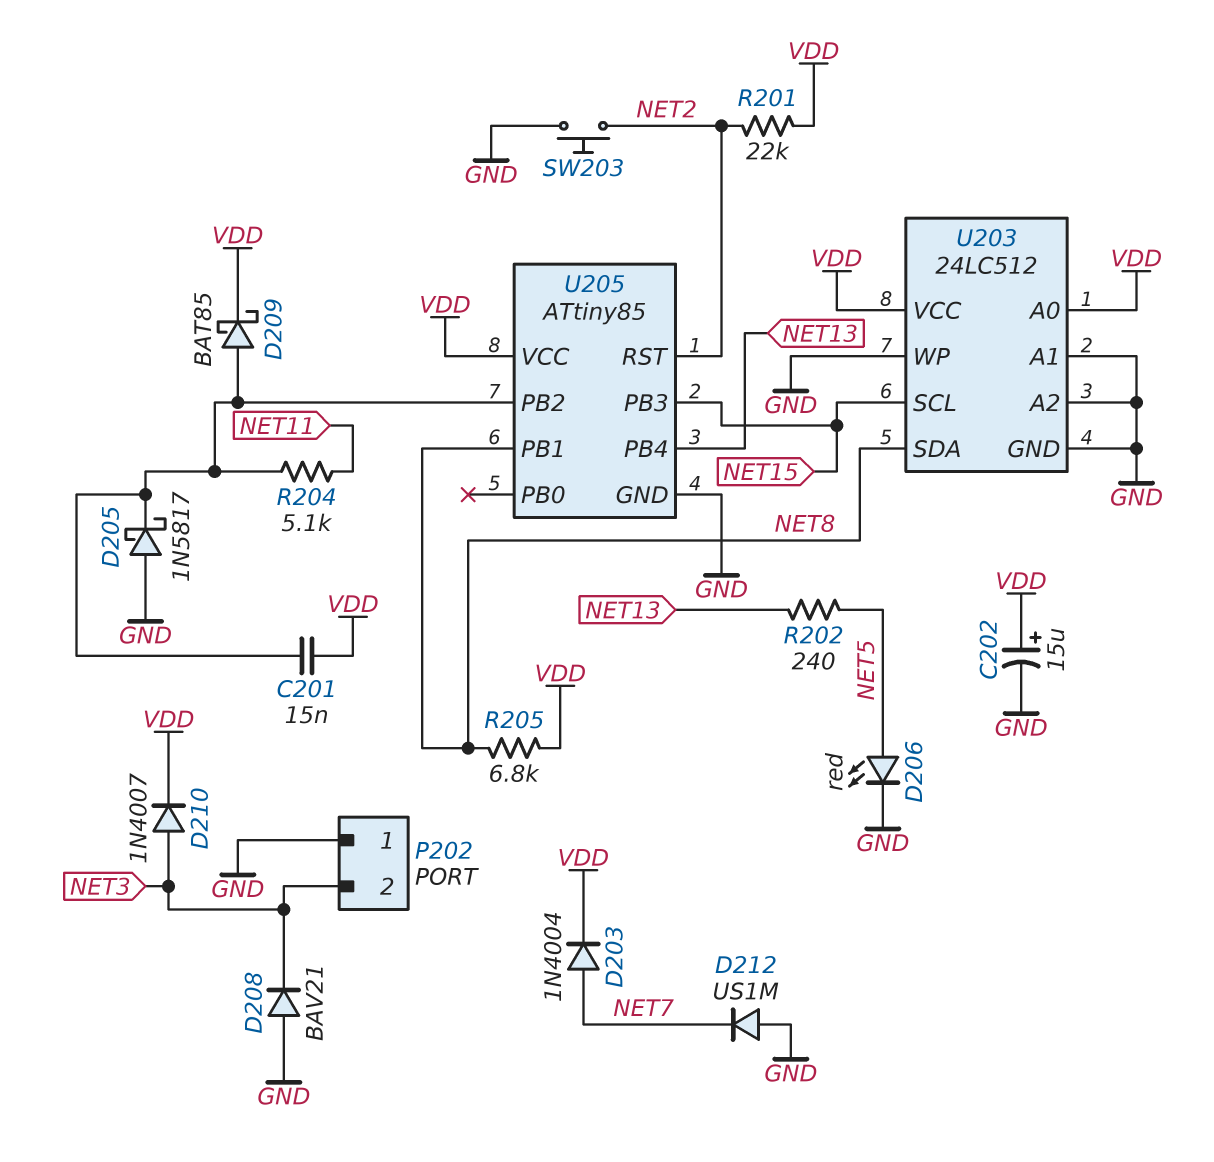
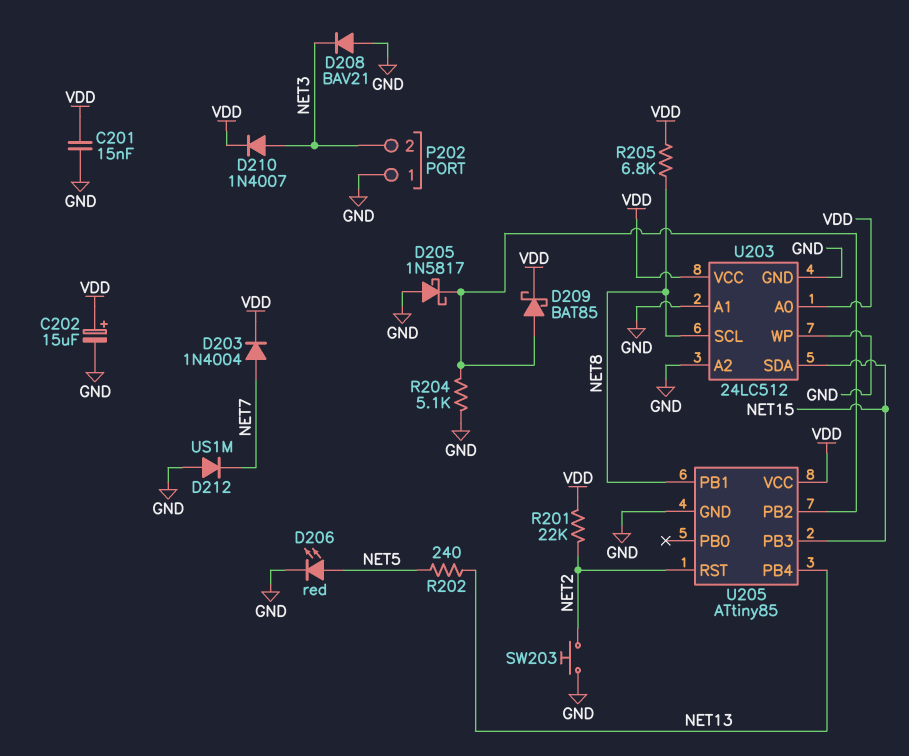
C201: 15nF (U205/PB2, VDD) -> 15nF (GND, VDD)
R204: 5.1k (NET11, U205/PB2) -> 5.1k (GND, U205/PB2)
U203 pin SCL: NET15 -> NET8
U203 pin SDA: NET8 -> NET15

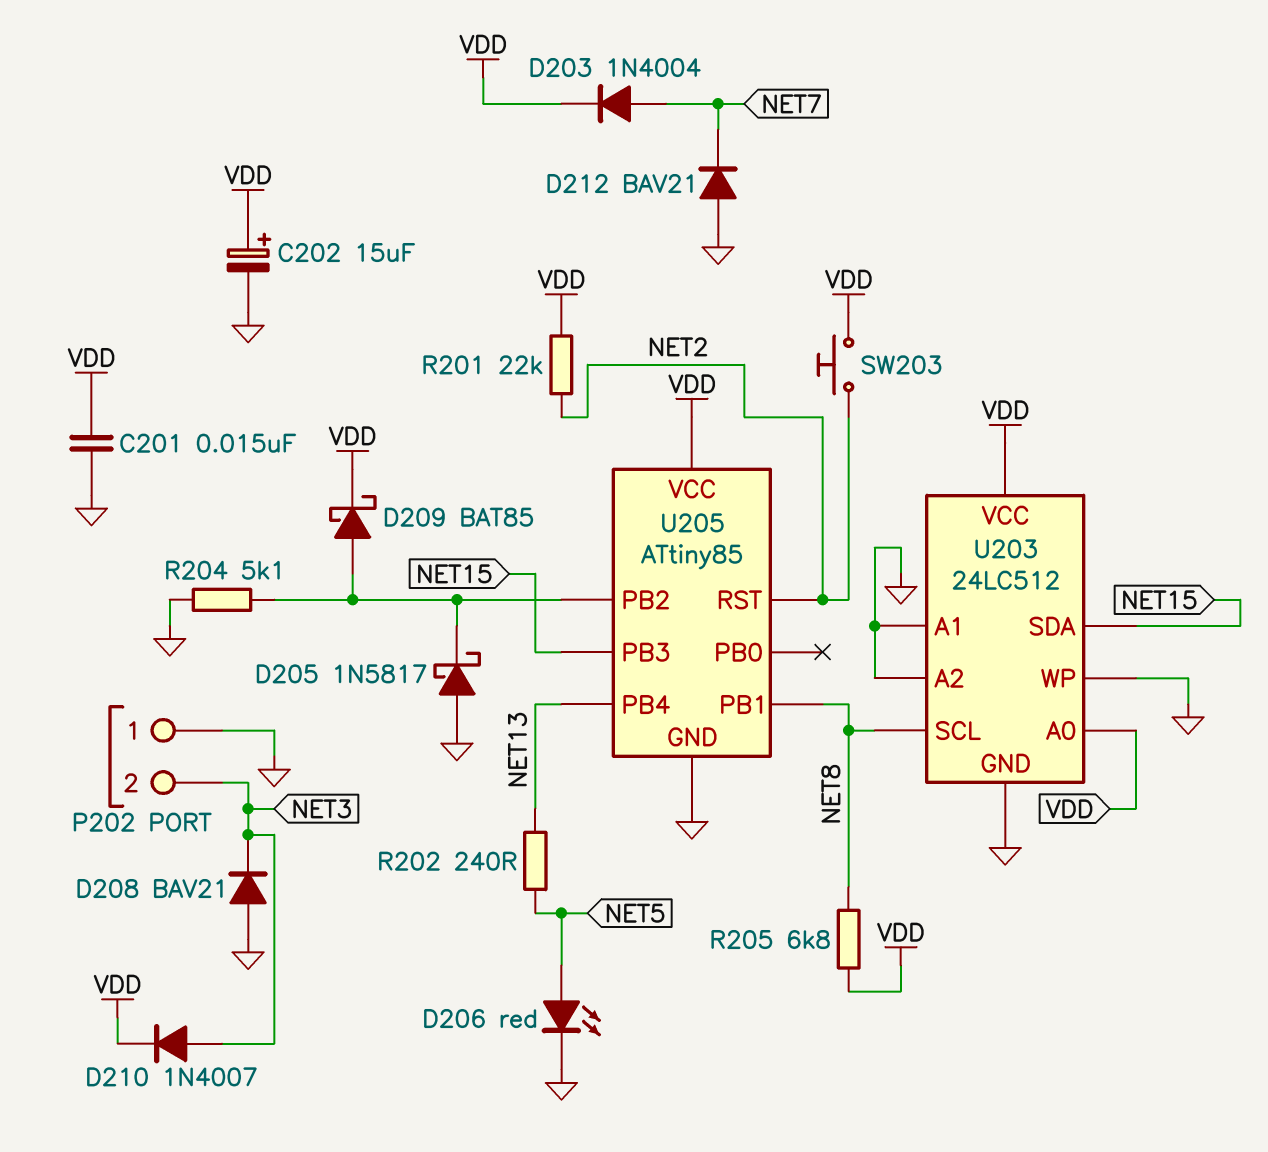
D212: diode US1M (A GND, K NET7) -> diode BAV21 (A GND, K NET7)
SW203: button (GND, NET2) -> button (NET2, VDD)

